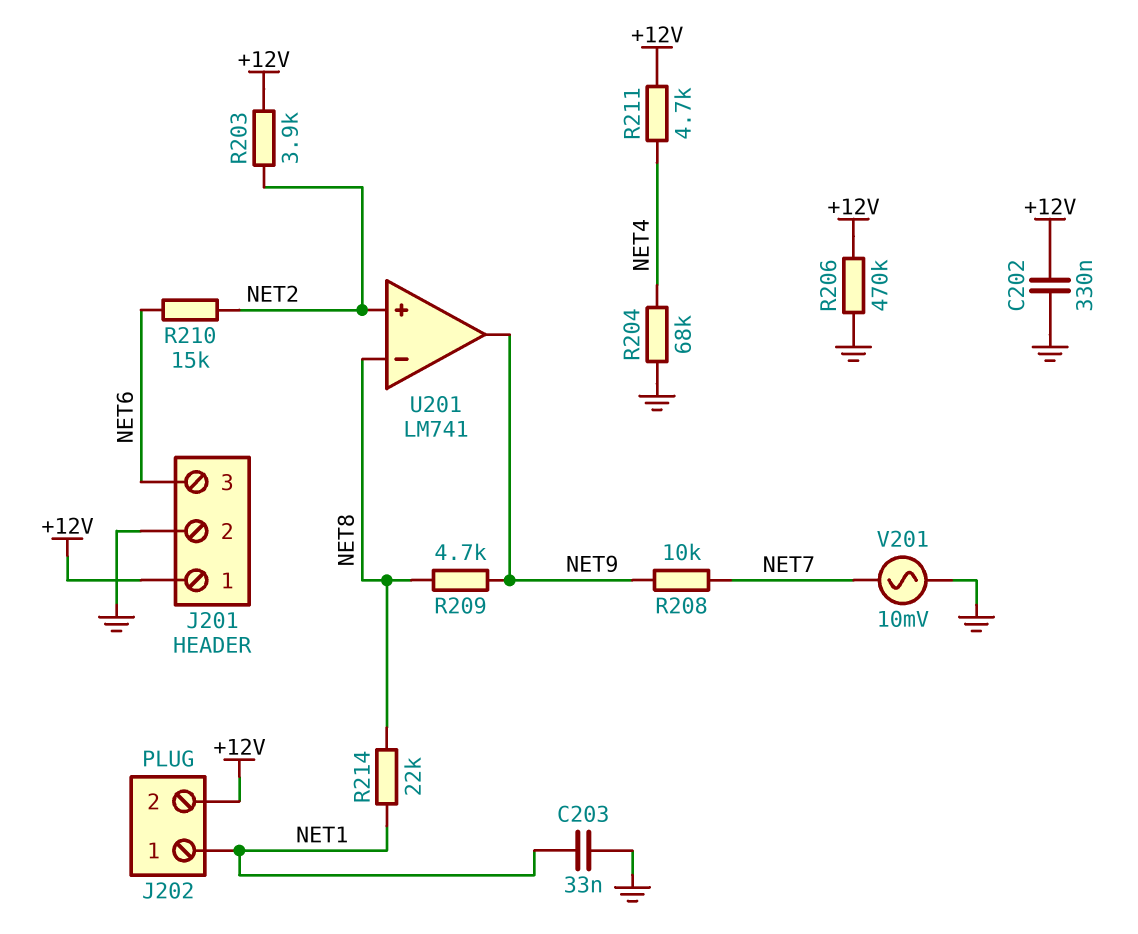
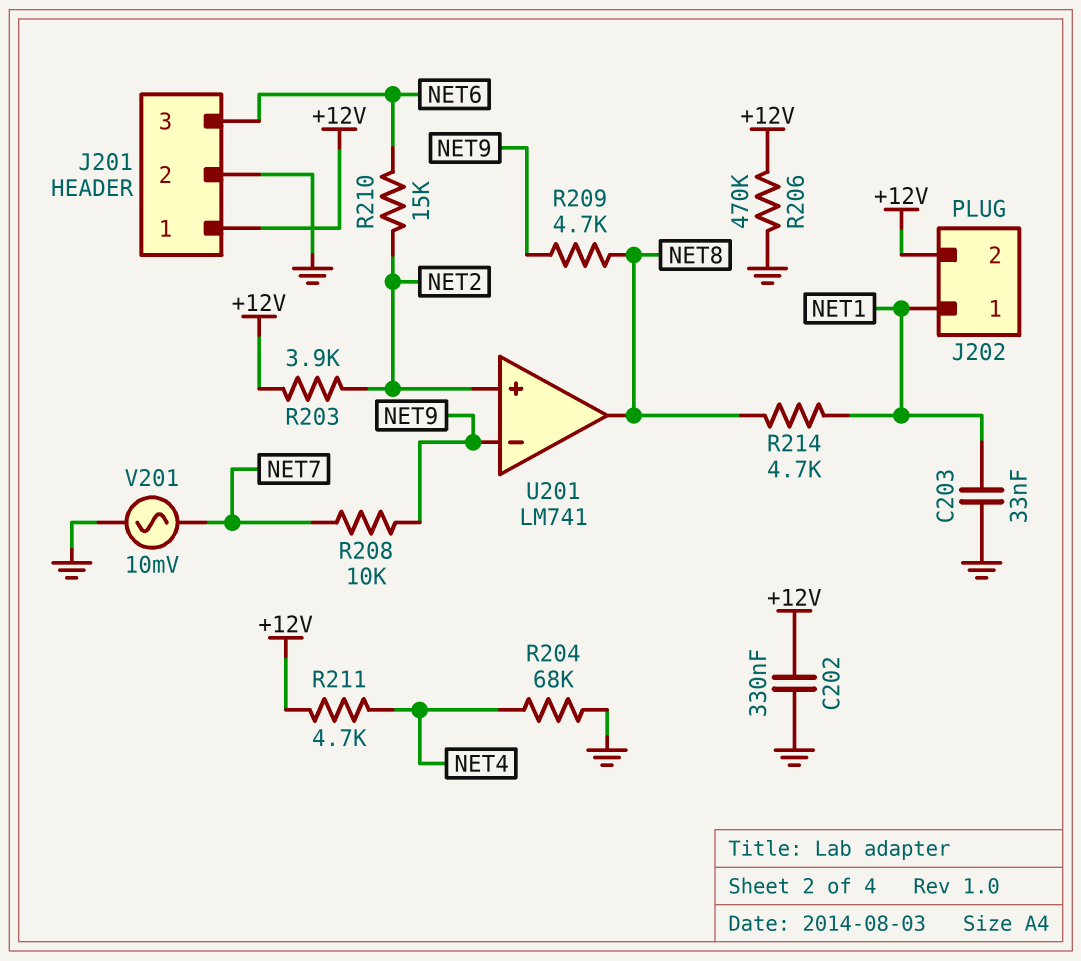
R214: 22k (NET1, NET8) -> 4.7k (NET1, NET8)
U201 pin in-: NET8 -> NET9
U201 pin out: NET9 -> NET8

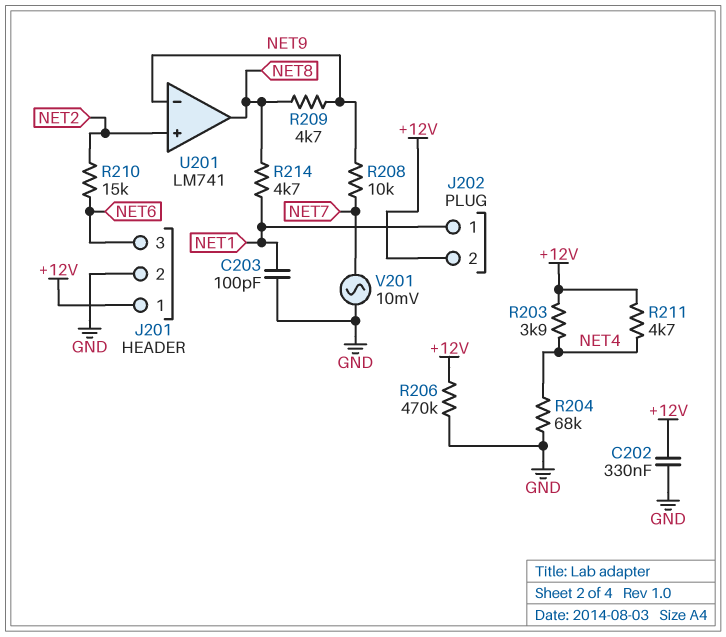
C203: 33nF (GND, NET1) -> 100pF (GND, NET1)
R203: 3.9k (+12V, NET2) -> 3.9k (+12V, NET4)

